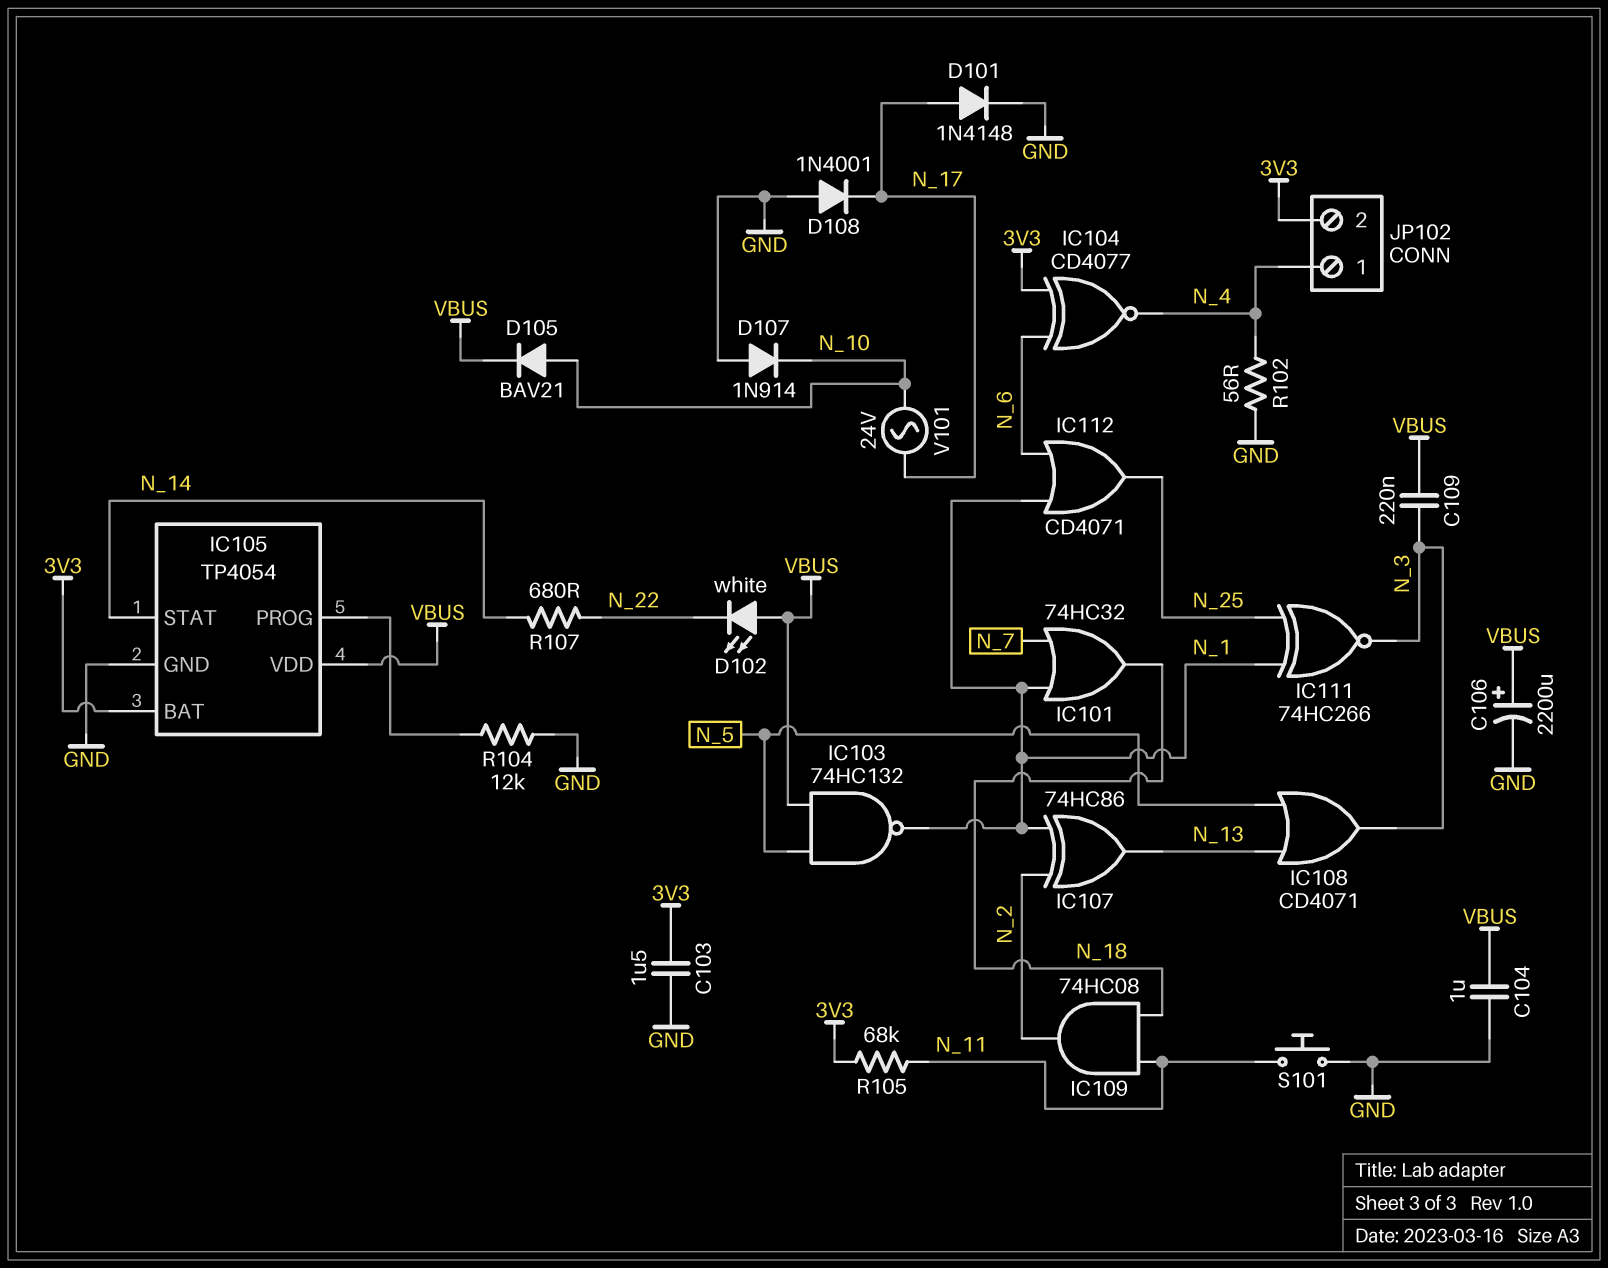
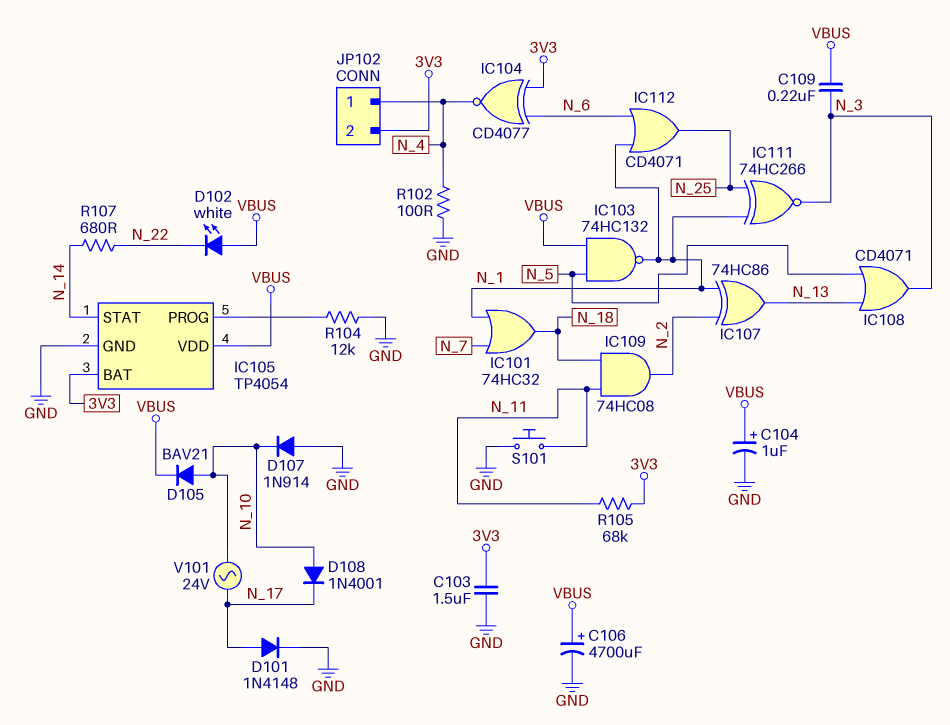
C104: 1uF (GND, VBUS) -> 1uF (plus VBUS, minus GND)
C106: 2200uF (plus VBUS, minus GND) -> 4700uF (plus VBUS, minus GND)
D108: diode 1N4001 (A GND, K N_17) -> diode 1N4001 (A N_10, K N_17)
R102: 56 (GND, N_4) -> 100 (GND, N_4)

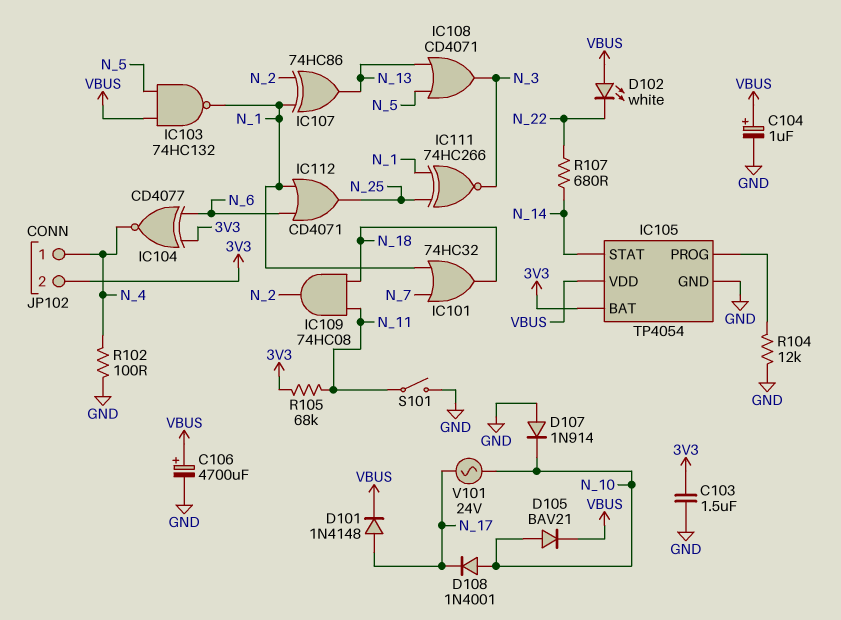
C109: 220nF (N_3, VBUS) -> none
D101: diode 1N4148 (A N_17, K GND) -> diode 1N4148 (A N_17, K VBUS)
S101: button (GND, N_11) -> switch (GND, N_11)

